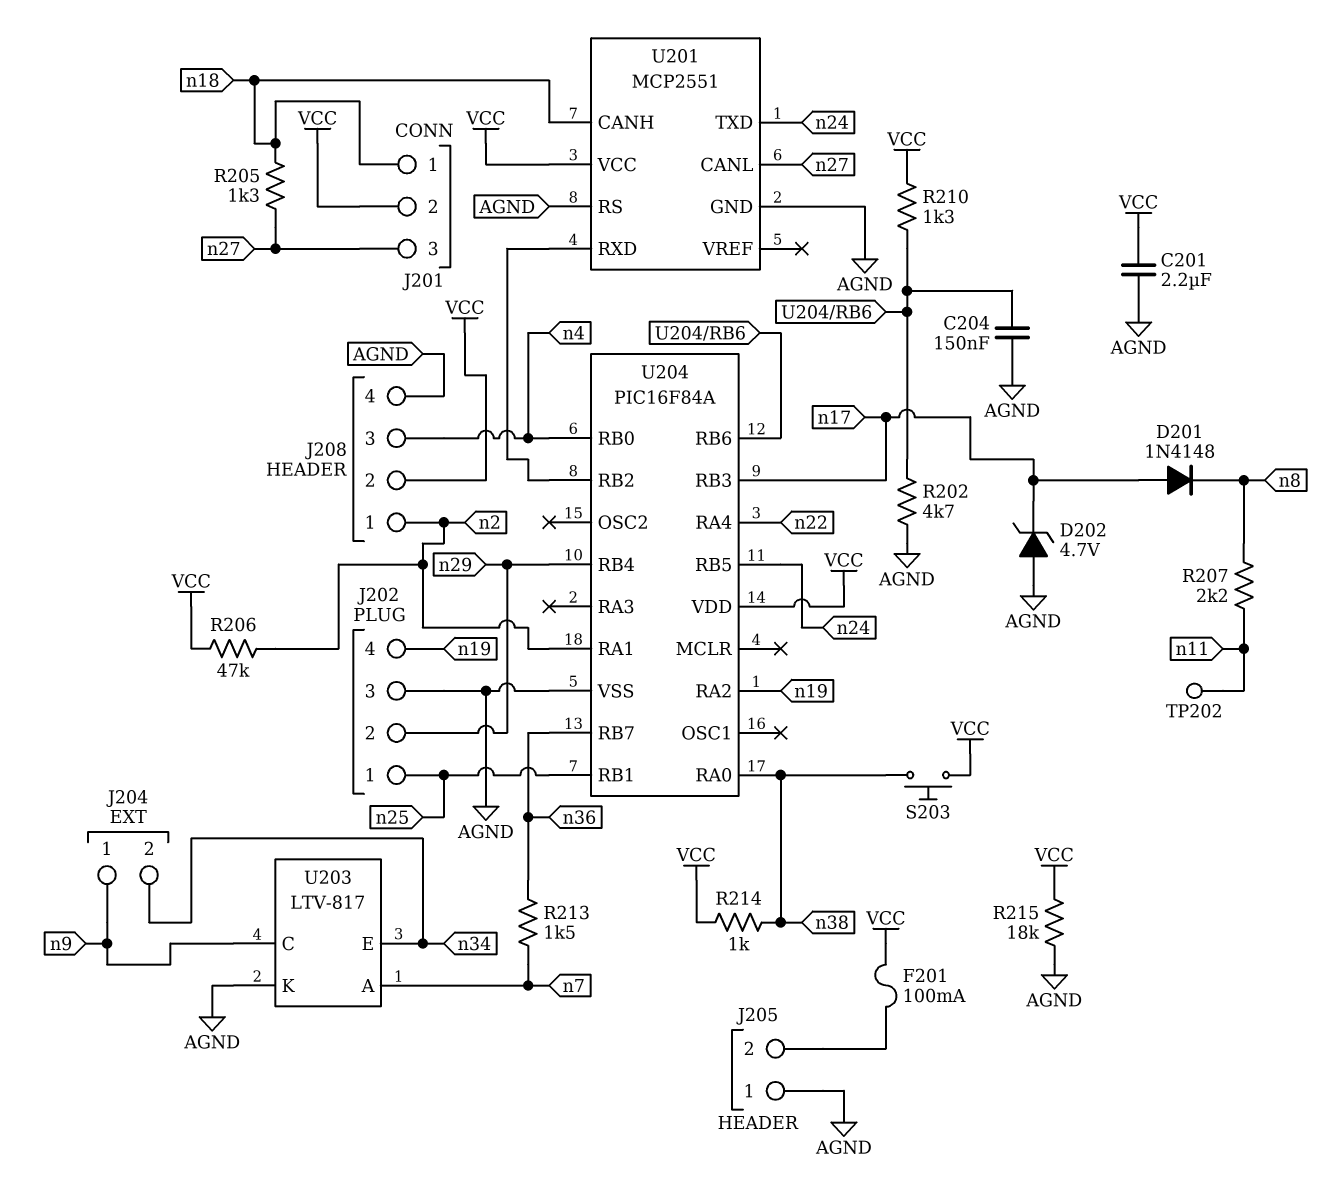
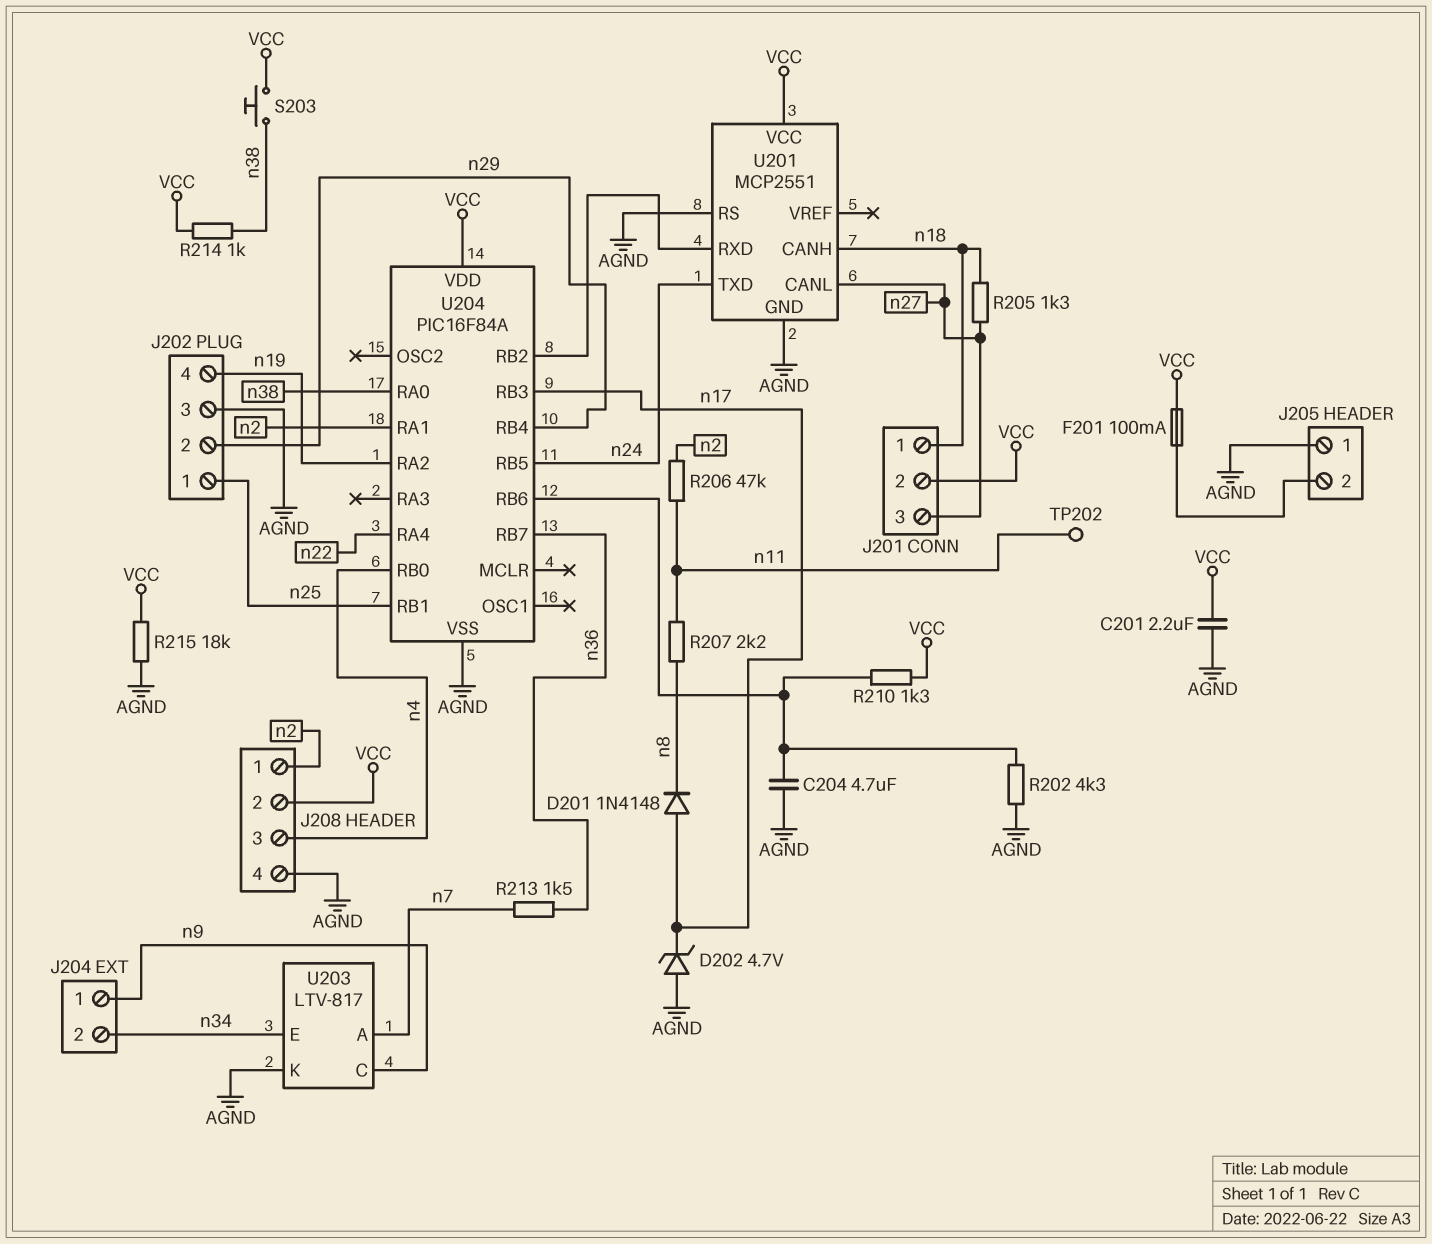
C204: 150nF (AGND, U204/RB6) -> 4.7uF (AGND, U204/RB6)
R202: 4.7k (AGND, U204/RB6) -> 4.3k (AGND, U204/RB6)
R206: 47k (VCC, n2) -> 47k (n2, n11)

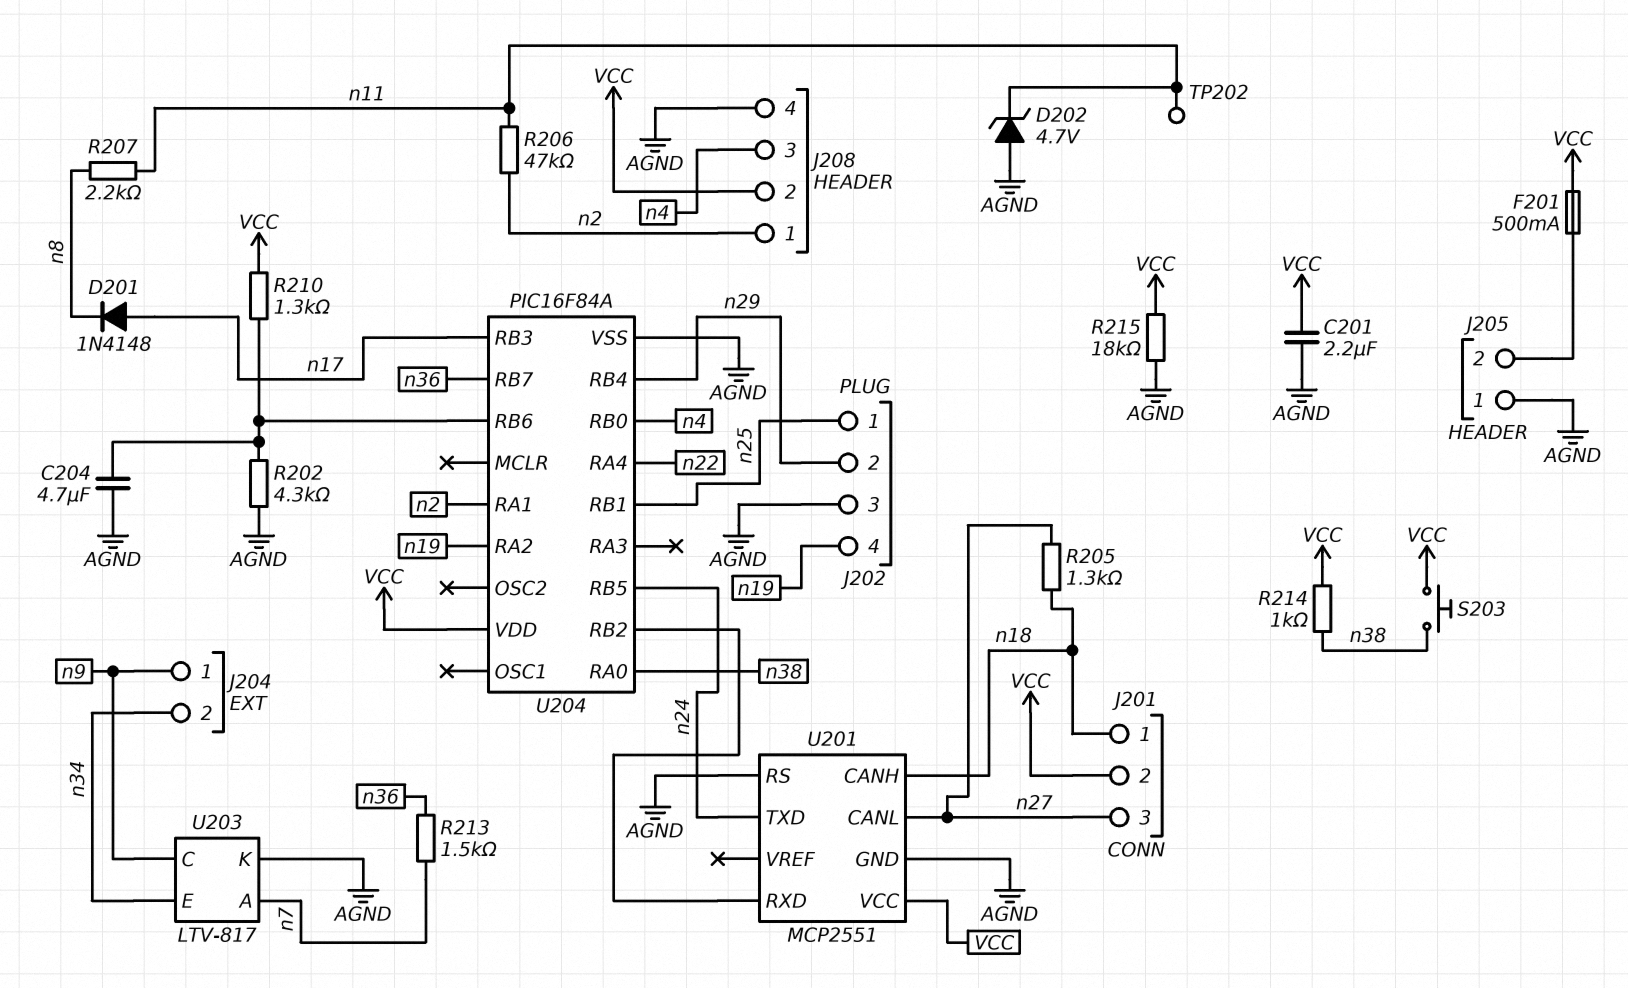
D202: zener 4.7V (A AGND, K n17) -> zener 4.7V (A AGND, K n11)
F201: 100mA (J205/2, VCC) -> 500mA (J205/2, VCC)

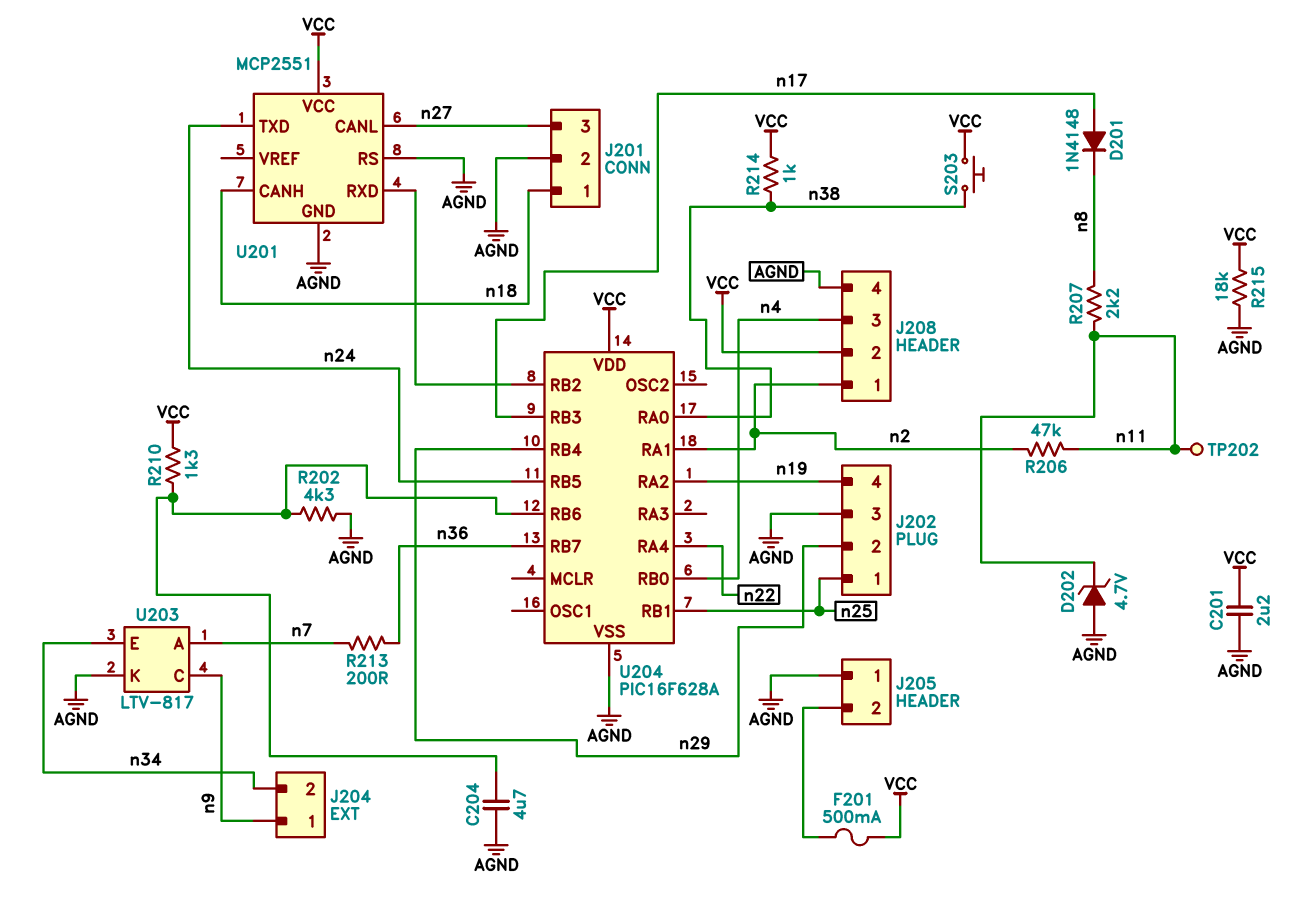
J201 pin 2: VCC -> AGND
R205: 1.3k (n18, n27) -> none
R213: 1.5k (n7, n36) -> 200 (n7, n36)
U204: PIC16F84A -> PIC16F628A

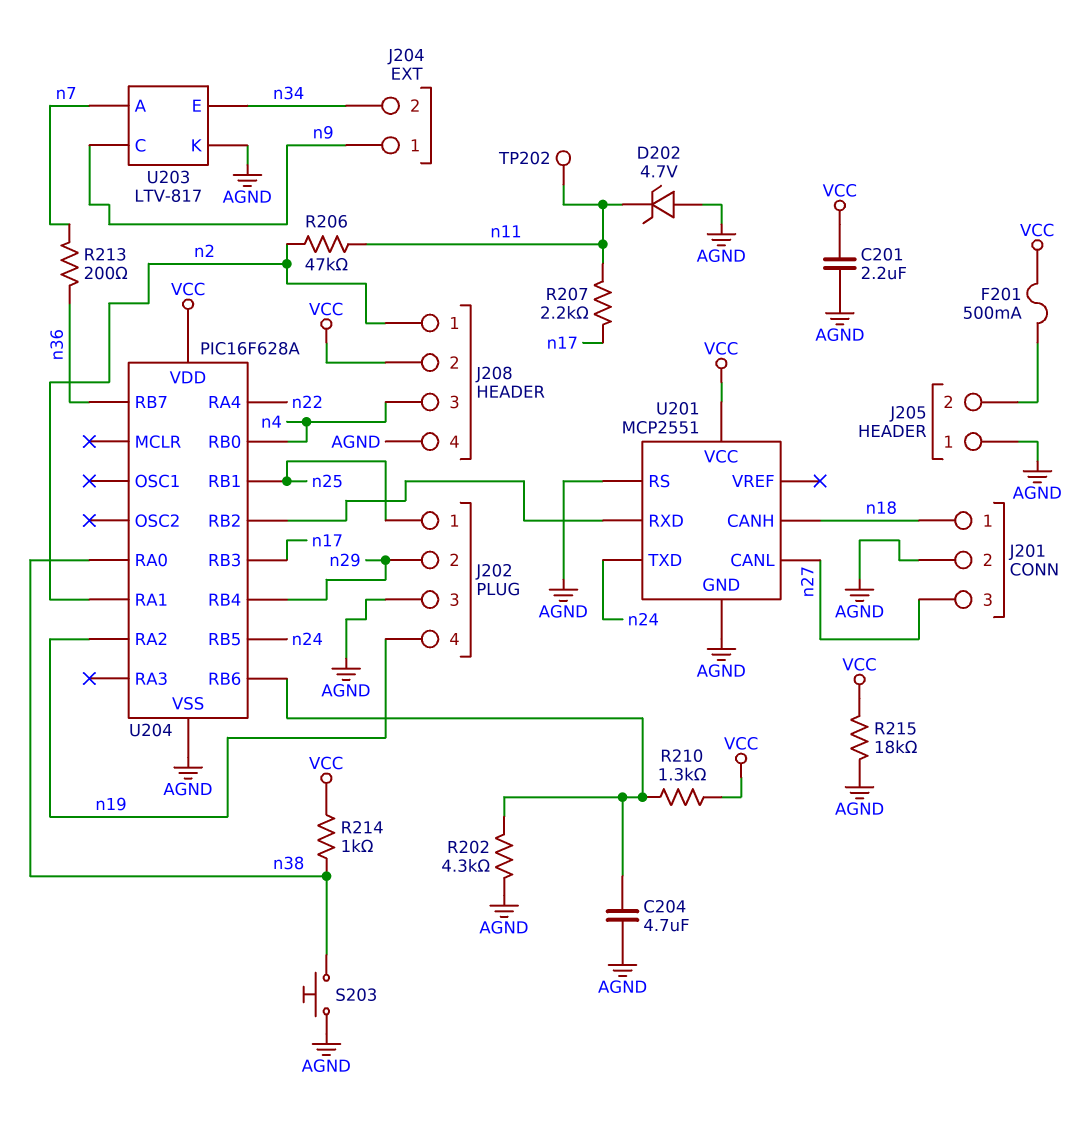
D201: diode 1N4148 (A n17, K n8) -> none
R207: 2.2k (n8, n11) -> 2.2k (n11, n17)
S203: button (VCC, n38) -> button (AGND, n38)

